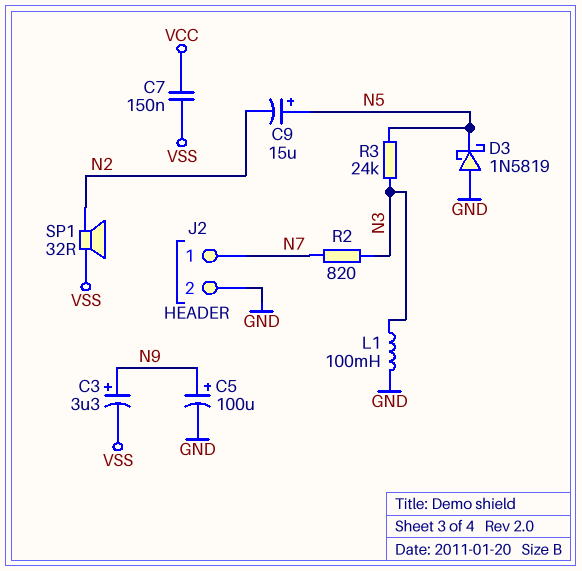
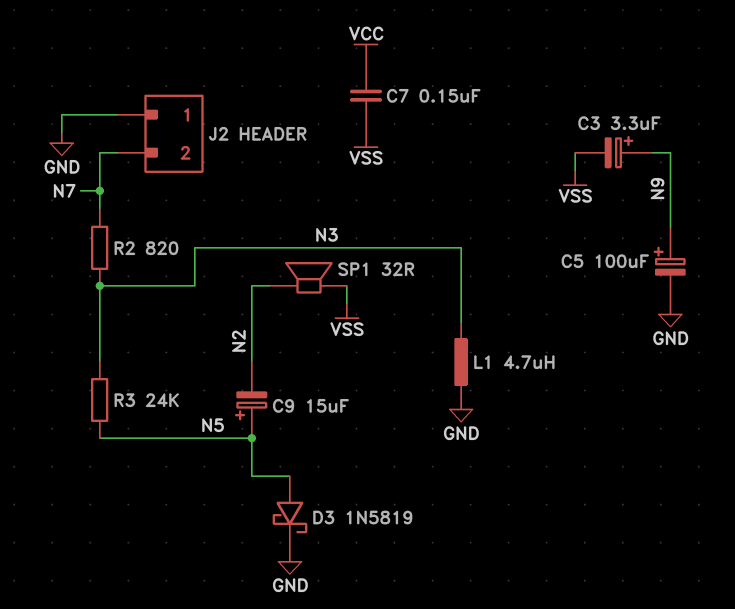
D3: schottky 1N5819 (A GND, K N5) -> schottky 1N5819 (A N5, K GND)
J2 pin 1: N7 -> GND
J2 pin 2: GND -> N7
L1: 100mH (GND, N3) -> 4.7uH (GND, N3)

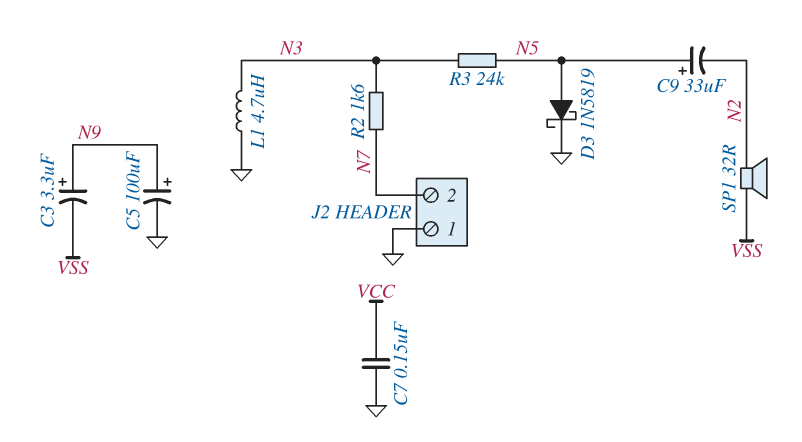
C7: 150nF (VCC, VSS) -> 150nF (GND, VCC)
C9: 15uF (plus N5, minus N2) -> 33uF (plus N5, minus N2)
R2: 820 (N3, N7) -> 1.6k (N3, N7)

